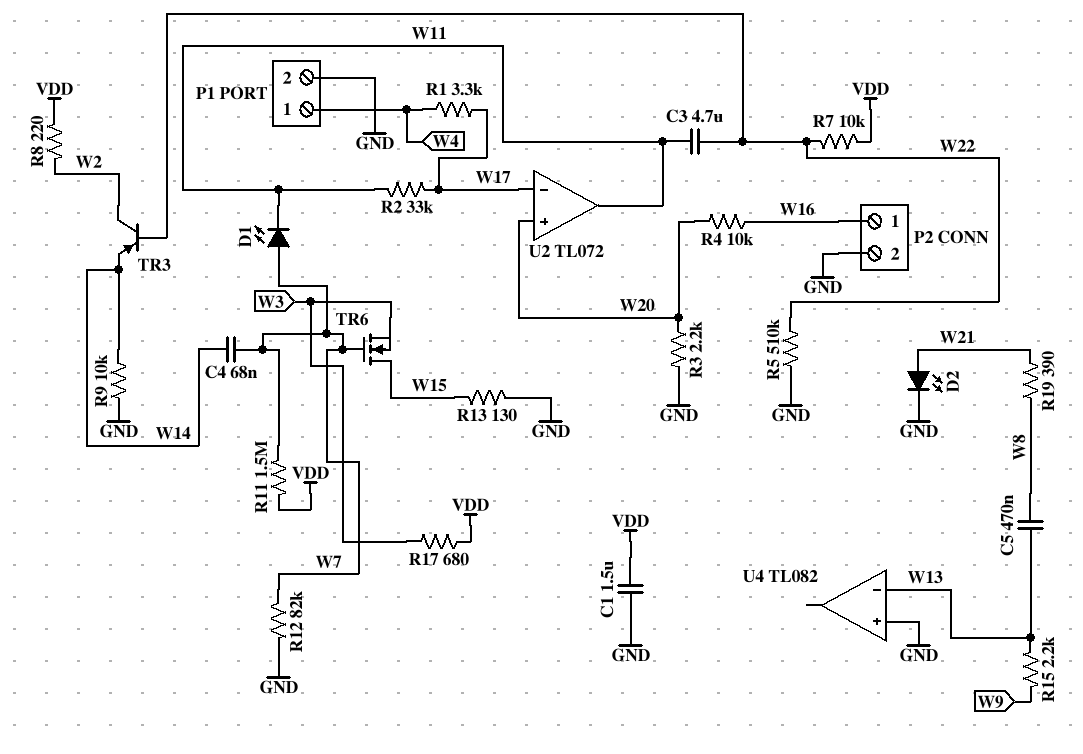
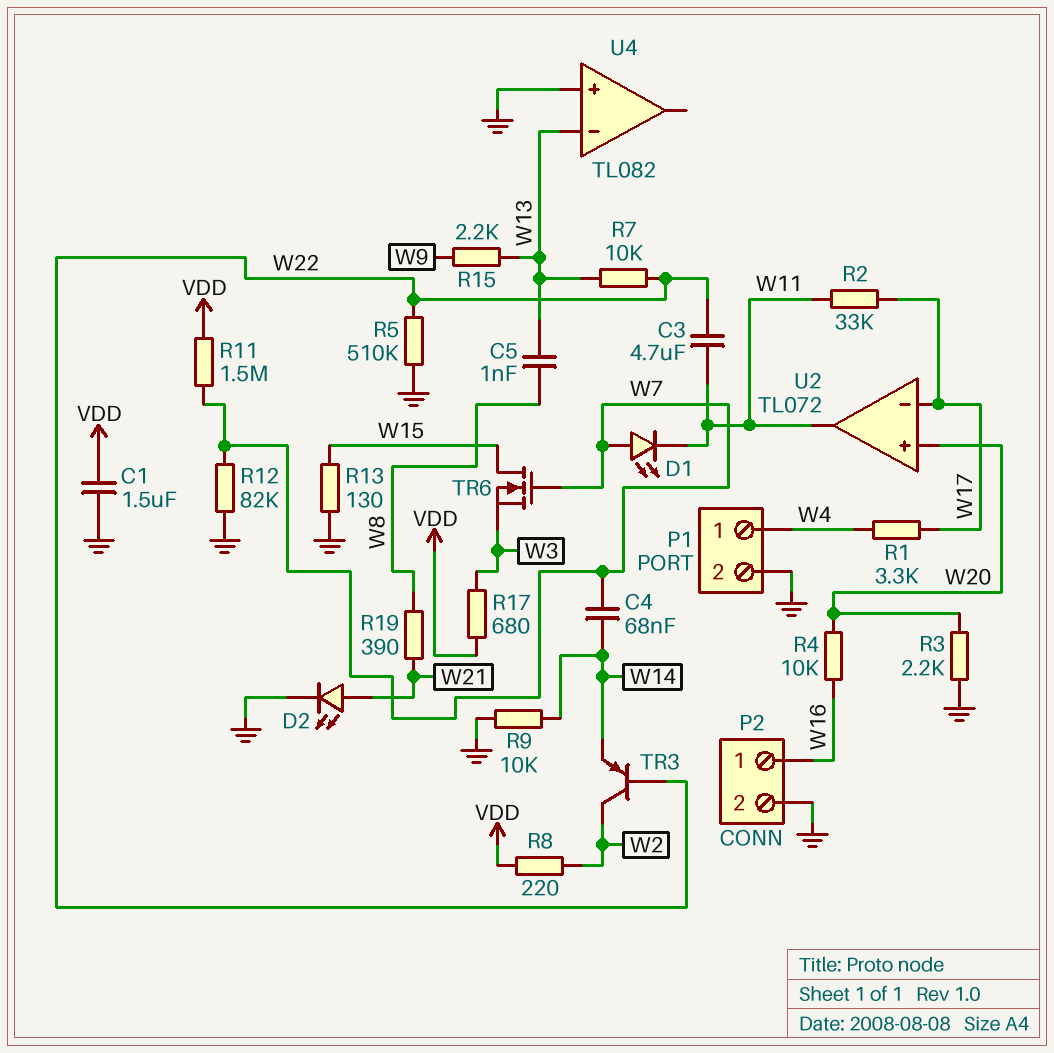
C5: 470nF (W8, W13) -> 1nF (W8, W13)
R7: 10k (VDD, W22) -> 10k (W13, W22)

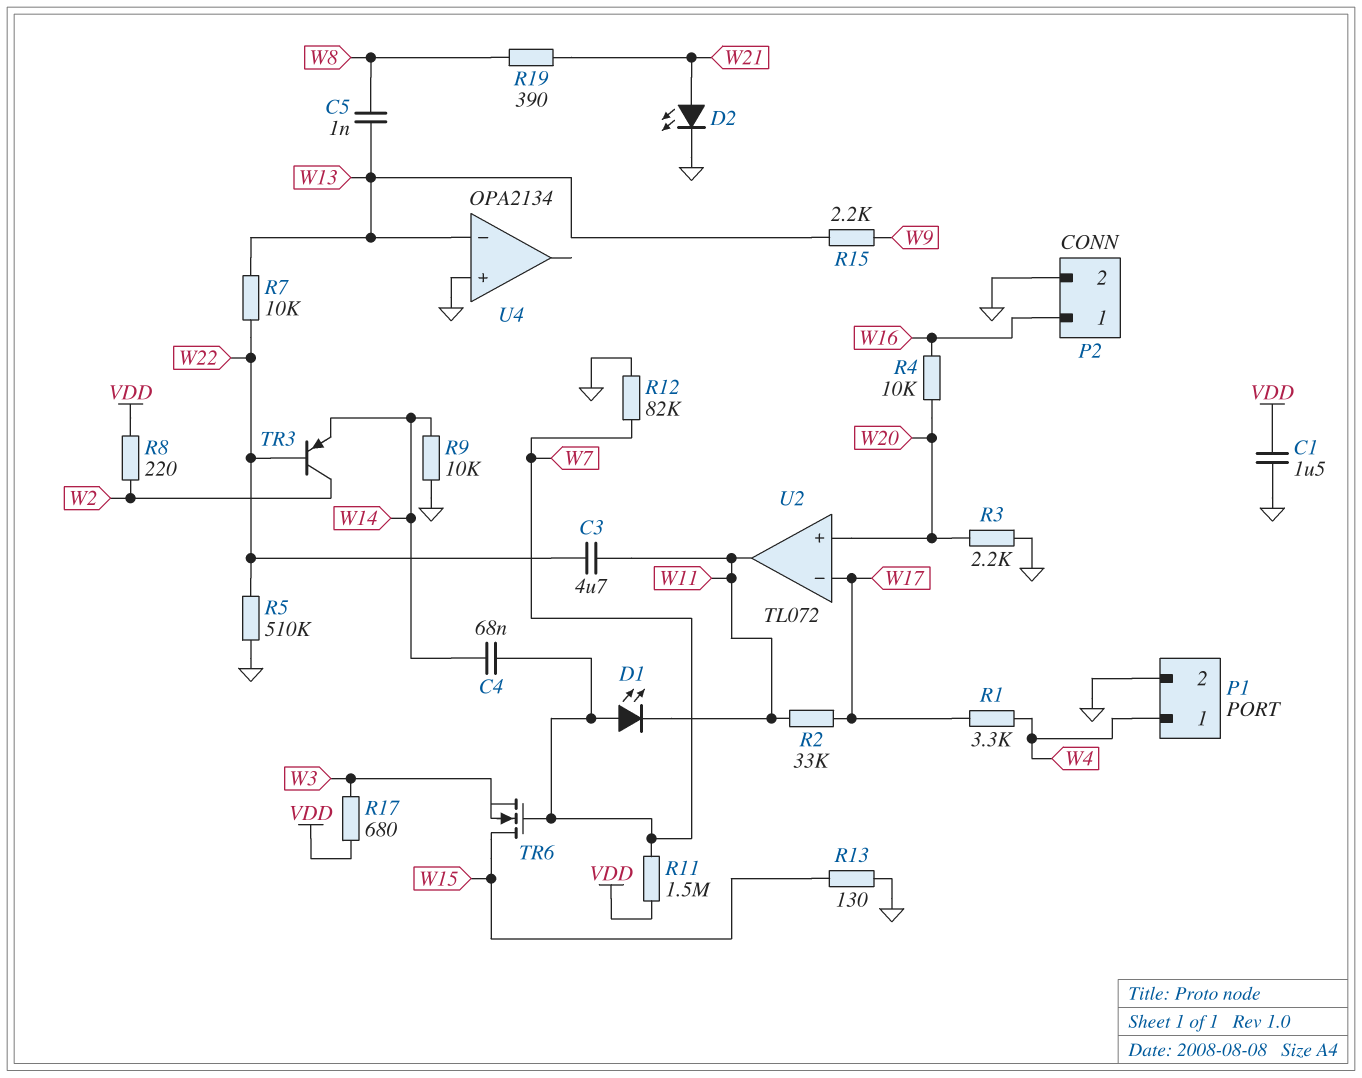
U4: TL082 -> OPA2134

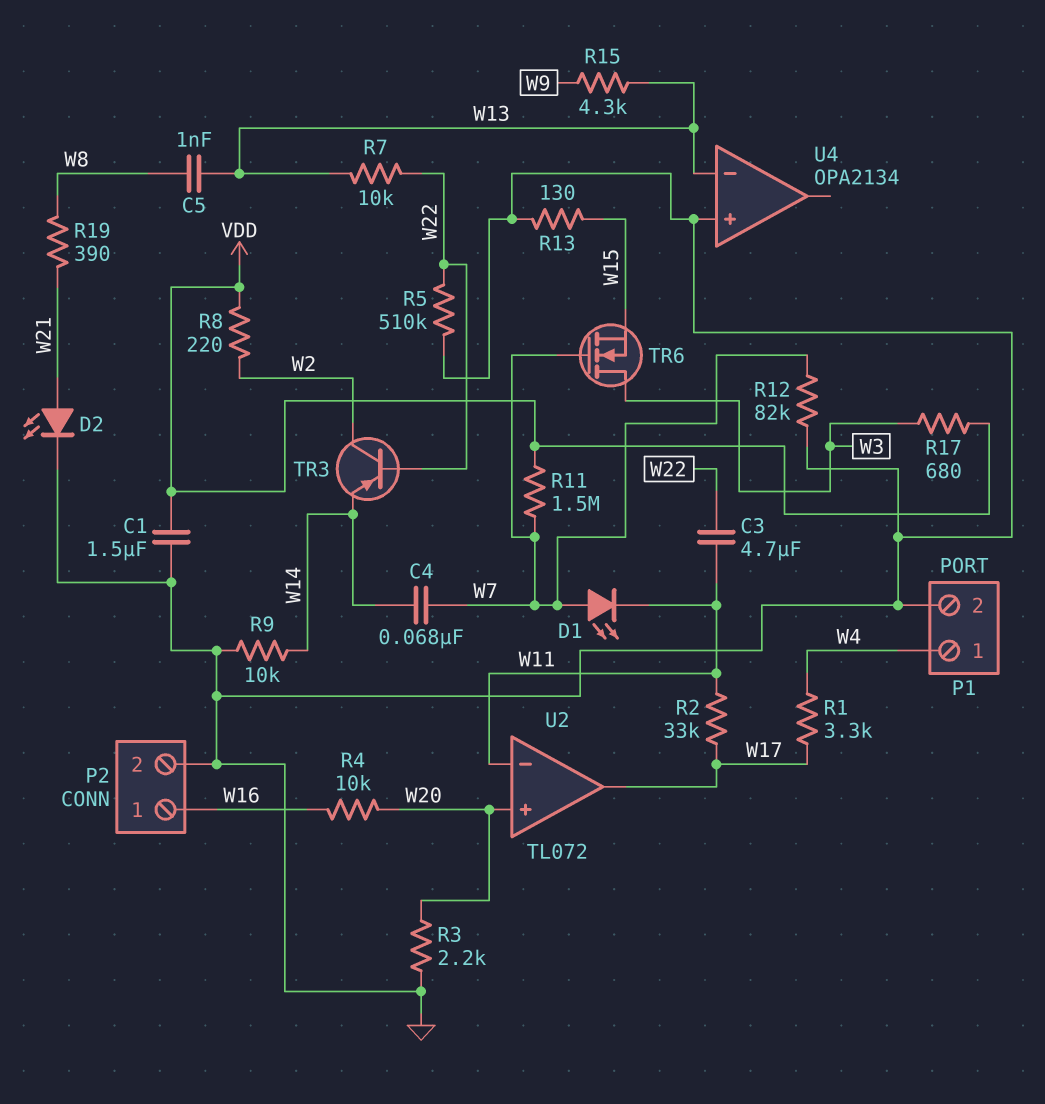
R15: 2.2k (W9, W13) -> 4.3k (W9, W13)
TR6: NMOS (G W7, D W15, S W3) -> NMOS (G W7, D W3, S W15)
U2 pin in-: W17 -> W11
U2 pin out: W11 -> W17

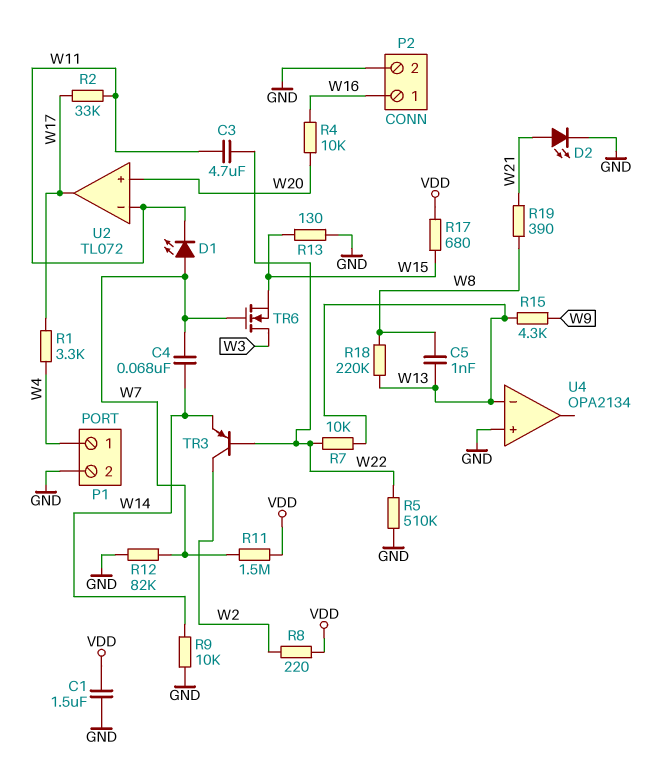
R3: 2.2k (GND, W20) -> none
R17: 680 (VDD, W3) -> 680 (VDD, W15)
R18: none -> 220k (W8, W13)

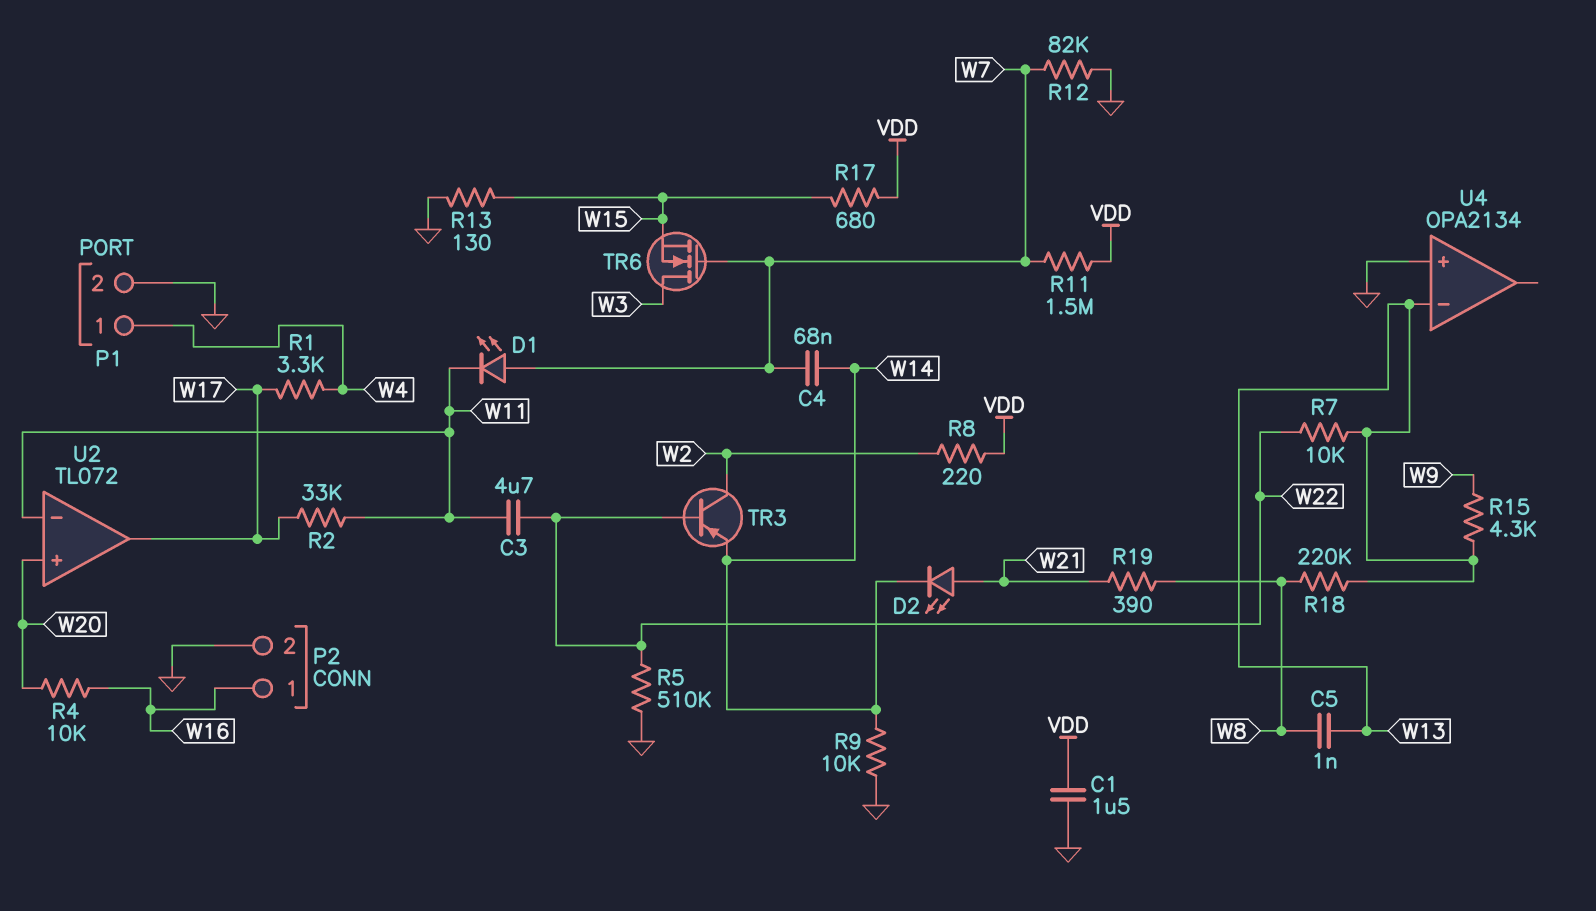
D2: LED (A W21, K GND) -> LED (A W21, K W14)

